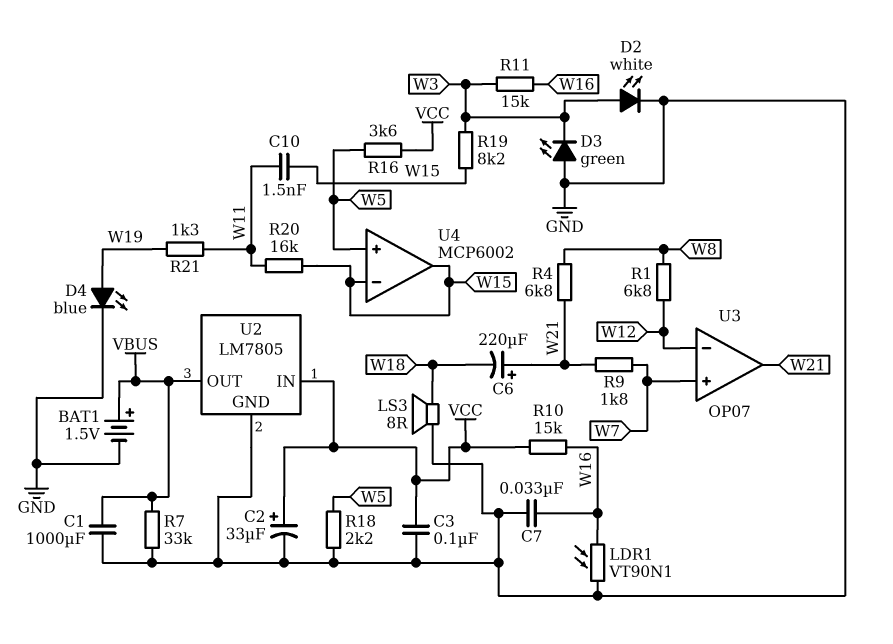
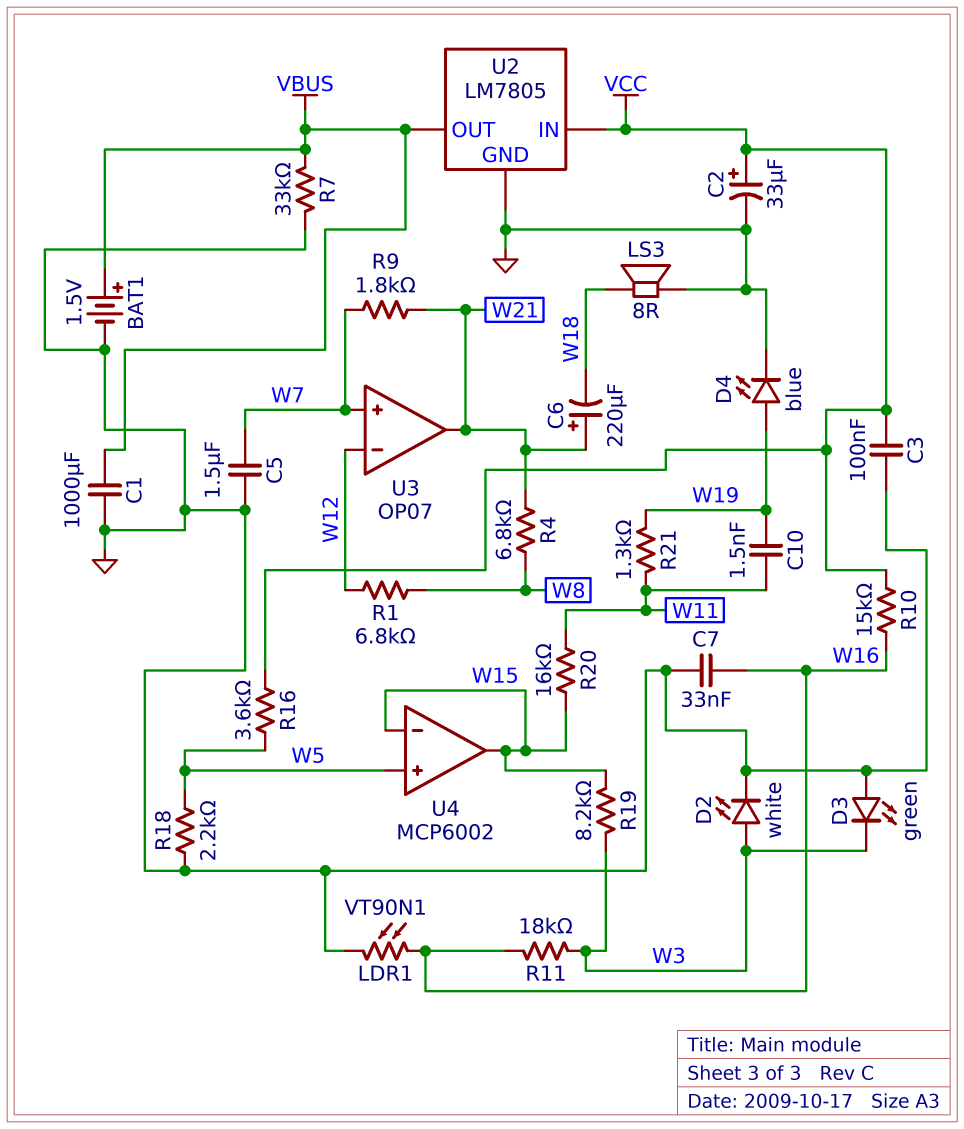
C5: none -> 1.5uF (GND, W7)
C10: 1.5nF (W11, W15) -> 1.5nF (W11, W19)
R11: 15k (W3, W16) -> 18k (W3, W16)

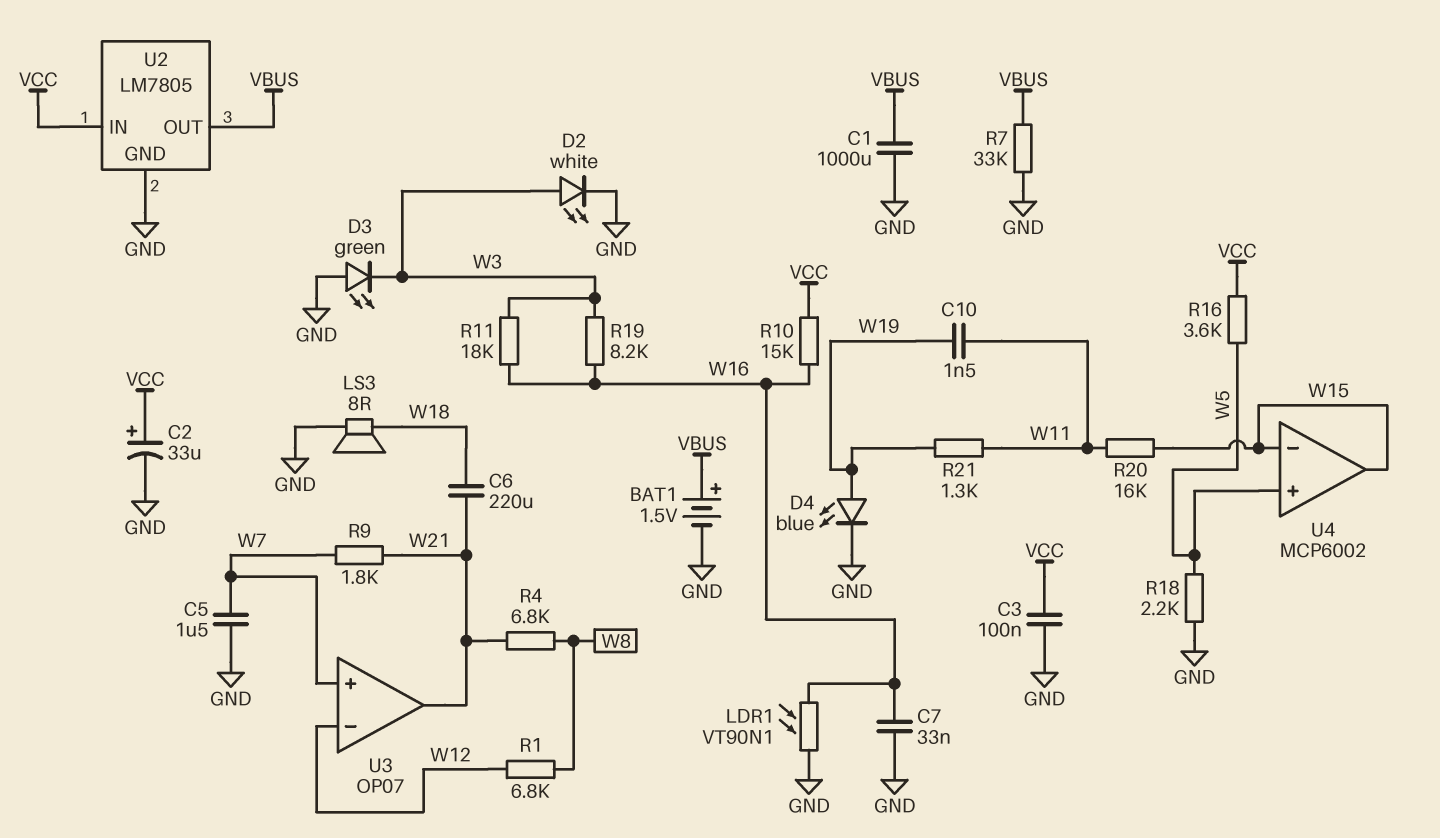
C6: 220uF (plus W21, minus W18) -> 220uF (W18, W21)
R19: 8.2k (W3, W15) -> 8.2k (W3, W16)

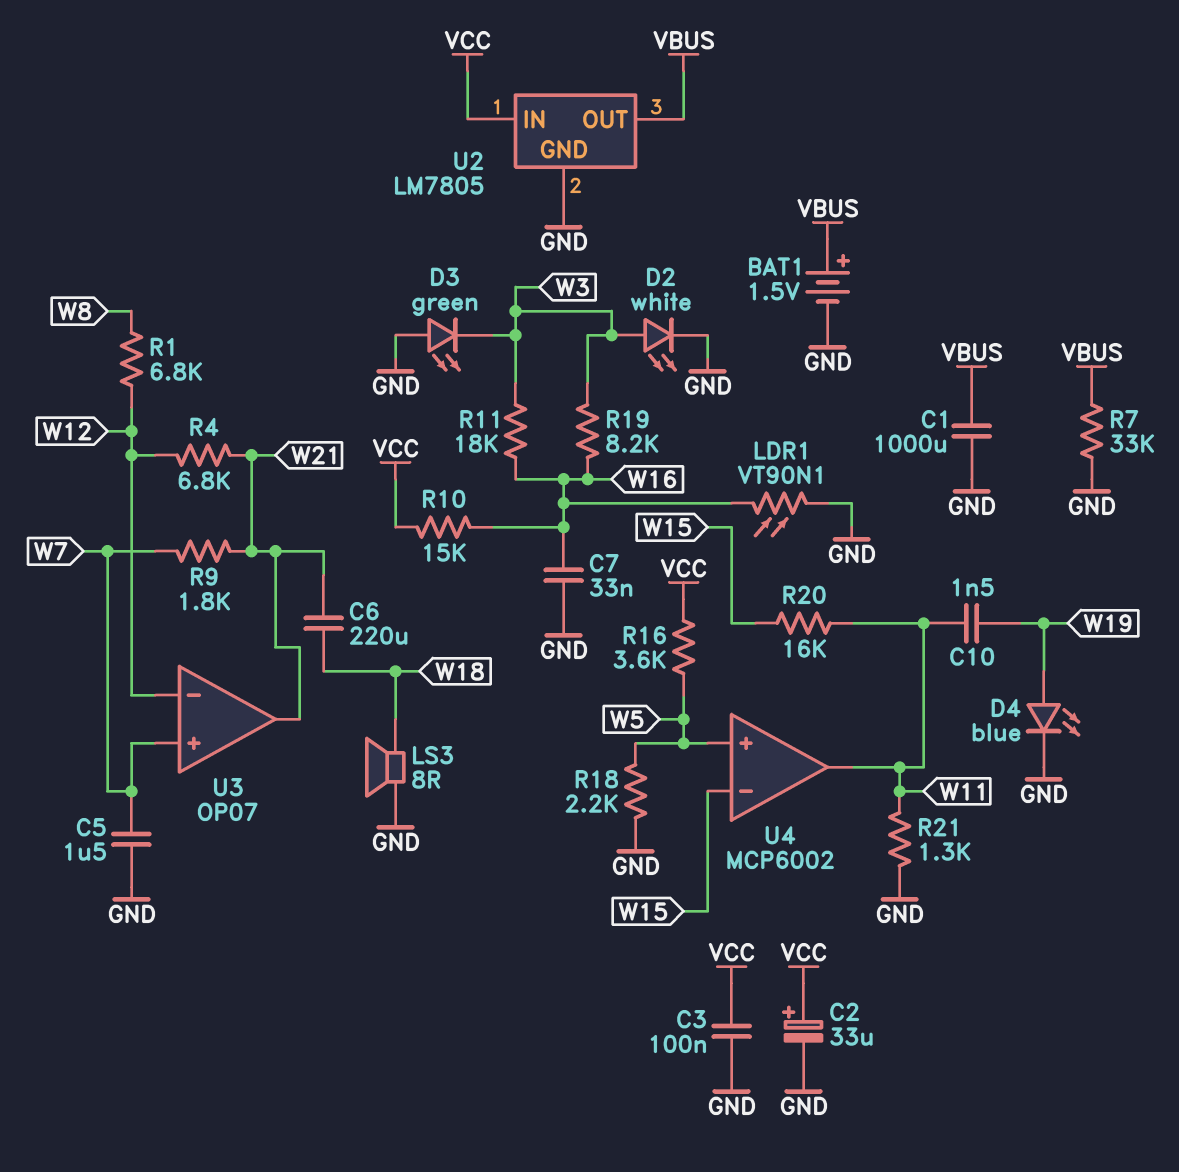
R4: 6.8k (W8, W21) -> 6.8k (W12, W21)
R21: 1.3k (W11, W19) -> 1.3k (GND, W11)
U4 pin out: W15 -> W11

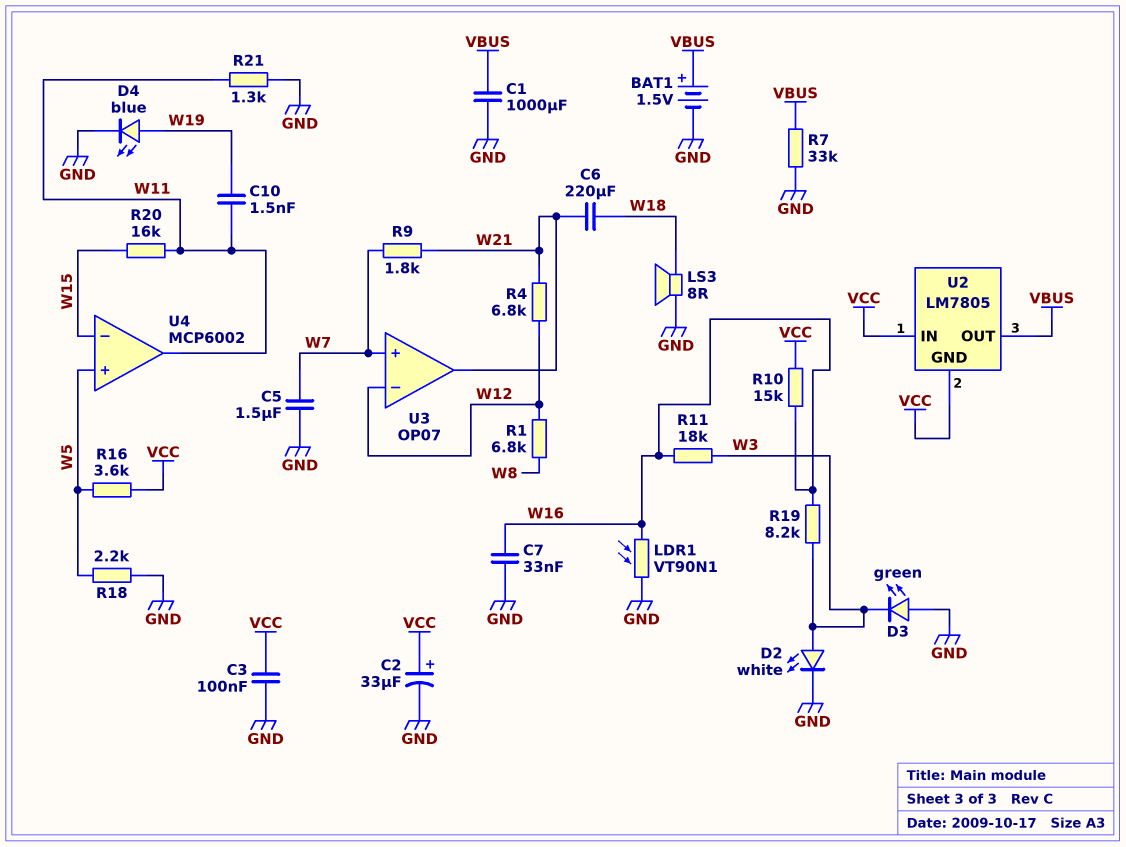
U2 pin GND: GND -> VCC

